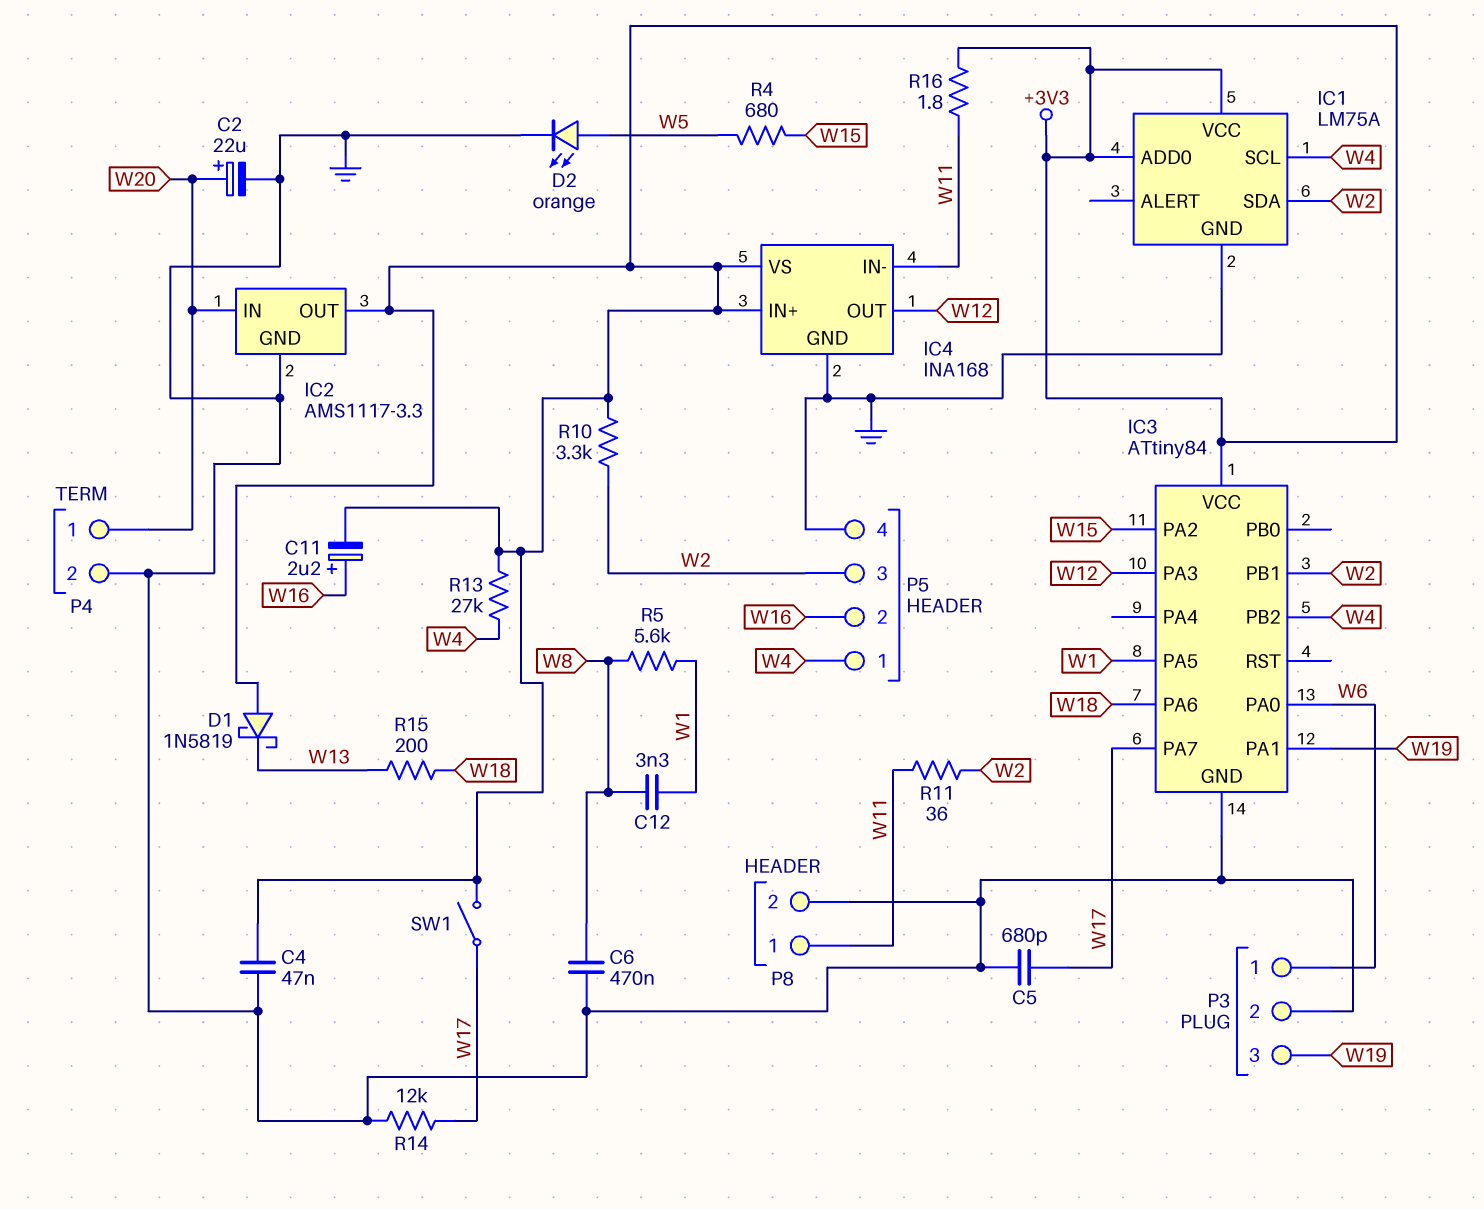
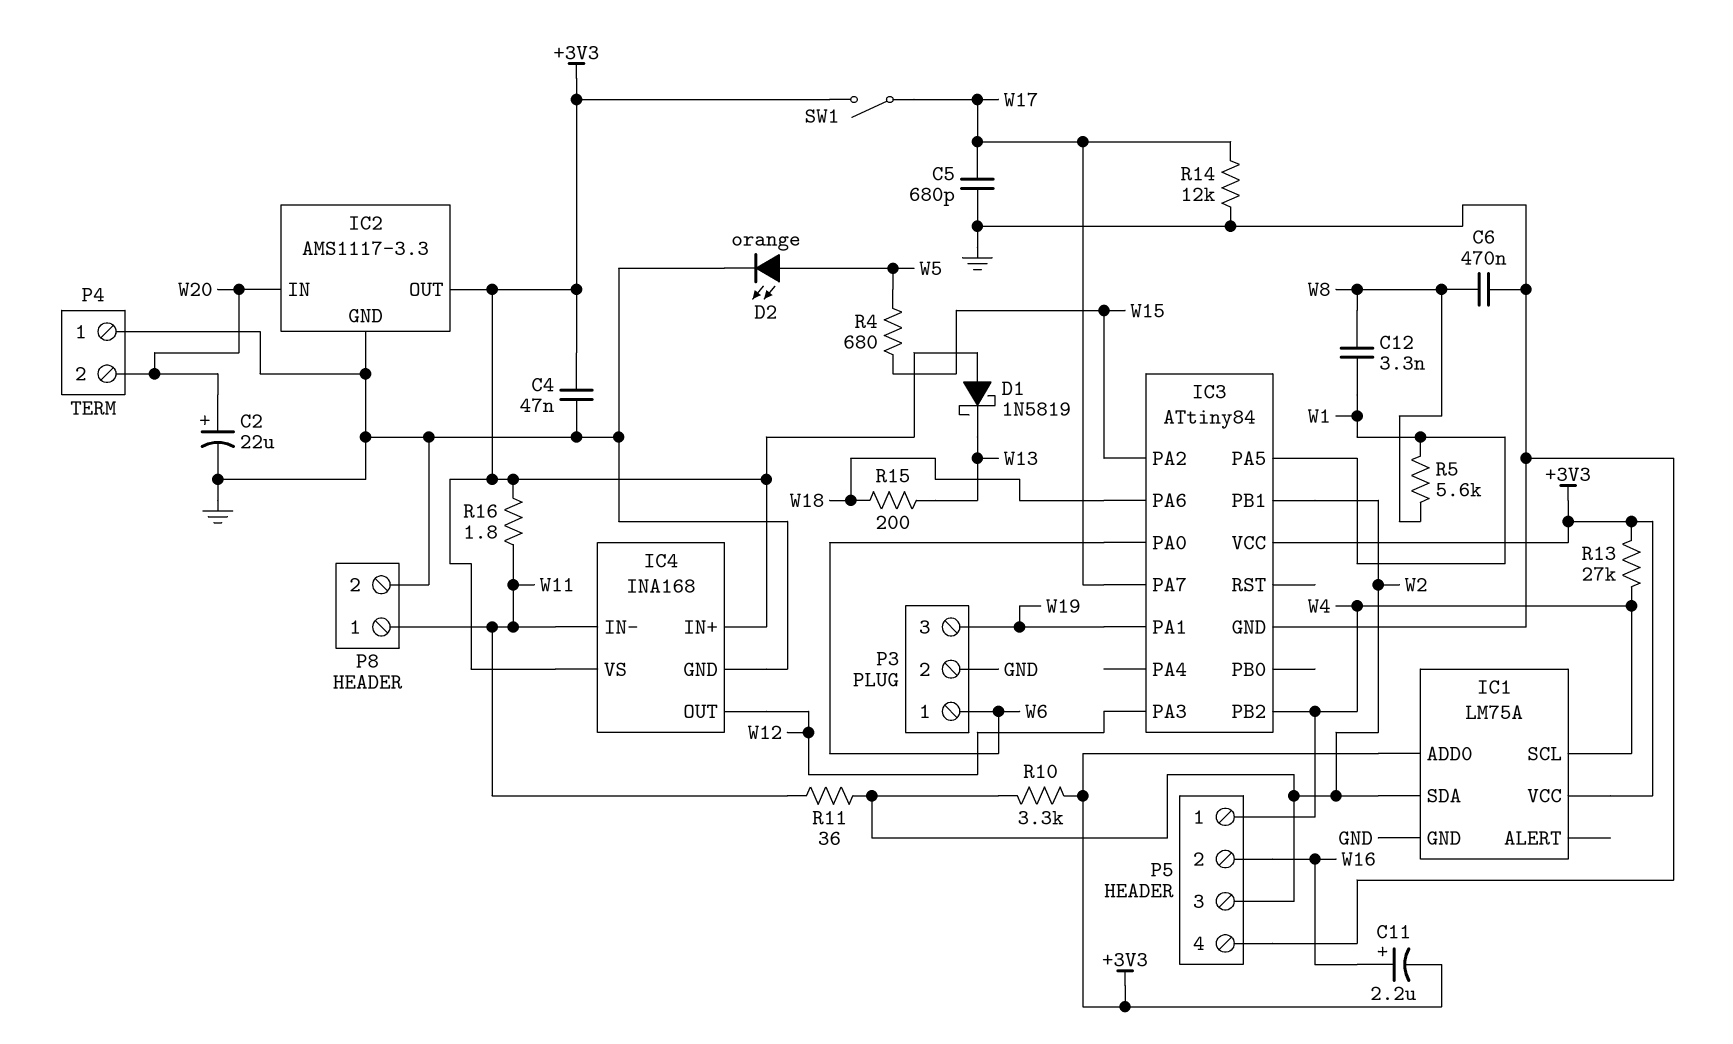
P4 pin 1: W20 -> GND
P4 pin 2: GND -> W20

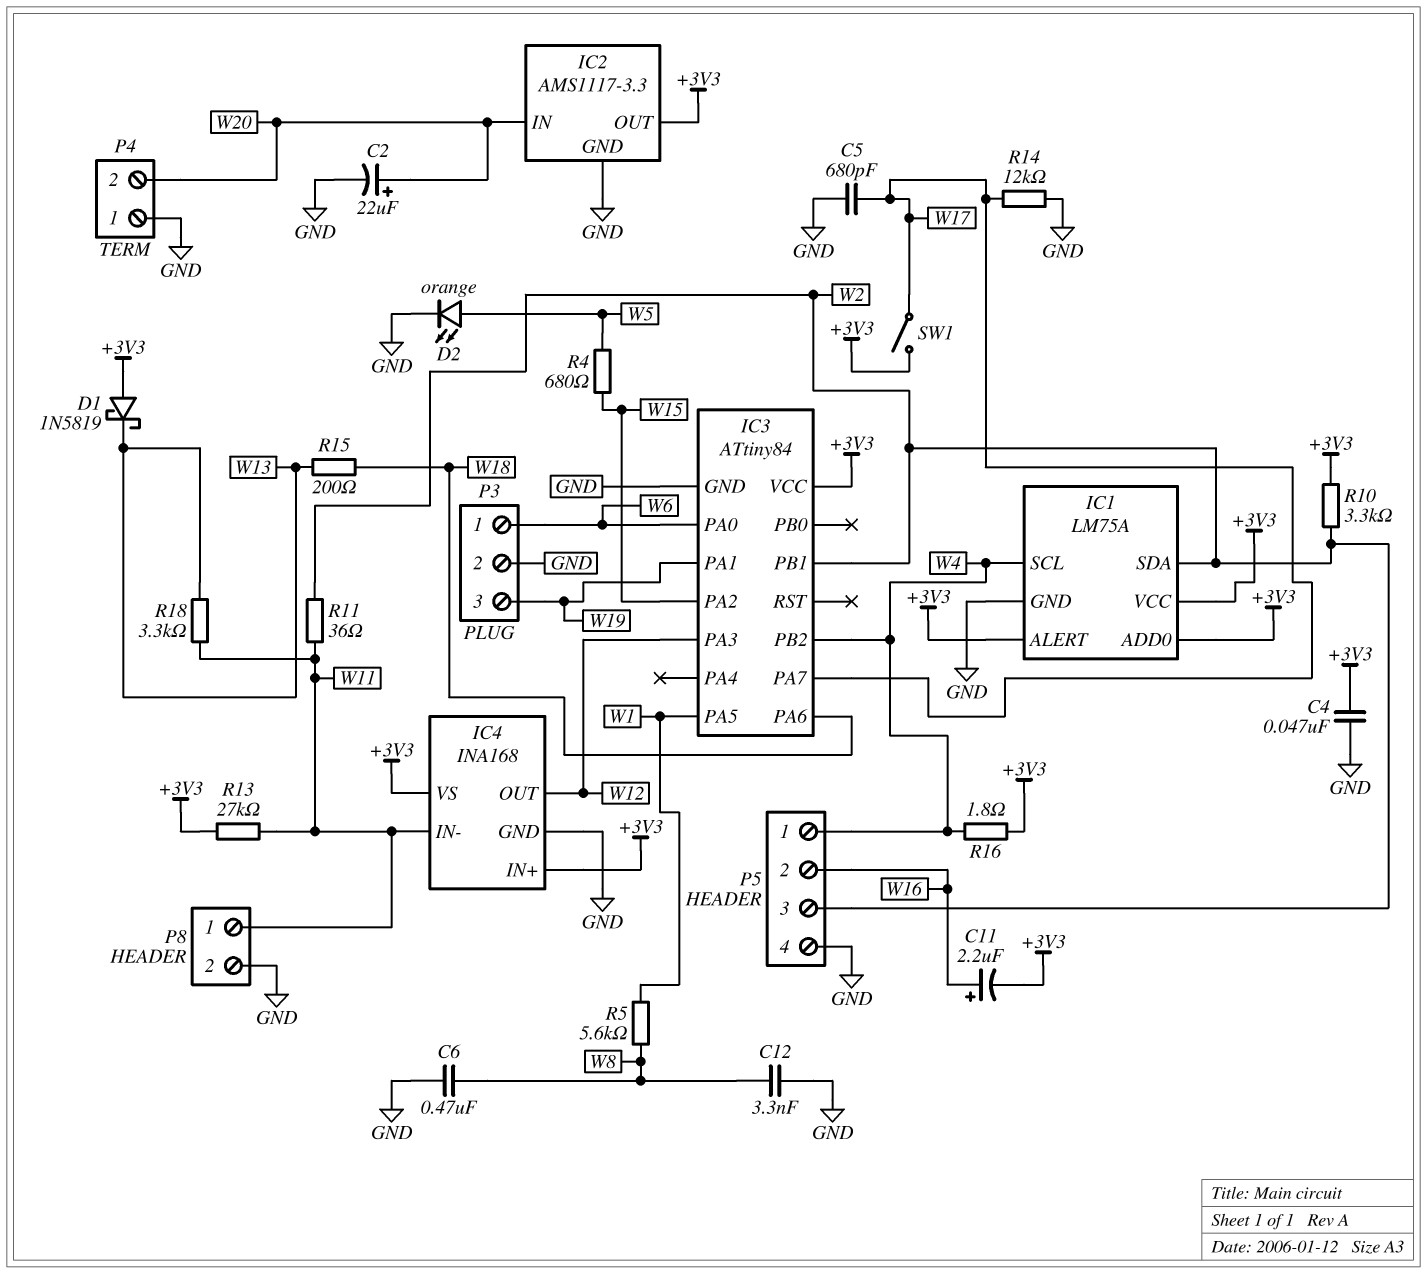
C12: 3.3nF (W1, W8) -> 3.3nF (GND, W8)
IC1 pin ALERT: none -> +3V3
R13: 27k (+3V3, W4) -> 27k (+3V3, W11)
R16: 1.8 (+3V3, W11) -> 1.8 (+3V3, W4)
R18: none -> 3.3k (W11, W13)

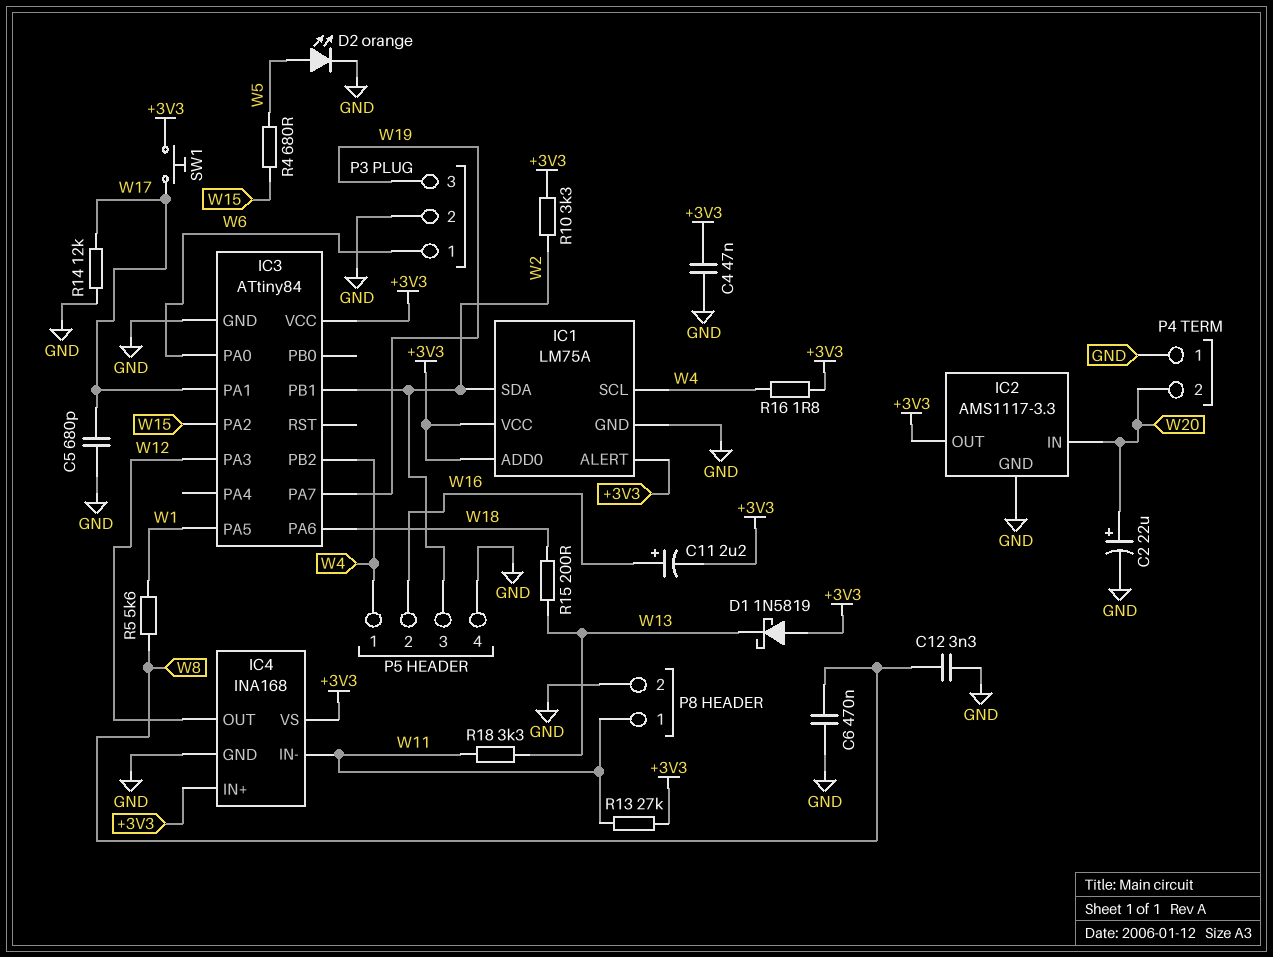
IC3 pin PA1: W19 -> W17
IC3 pin PA7: W17 -> W19
R11: 36 (W2, W11) -> none
SW1: switch (+3V3, W17) -> button (+3V3, W17)

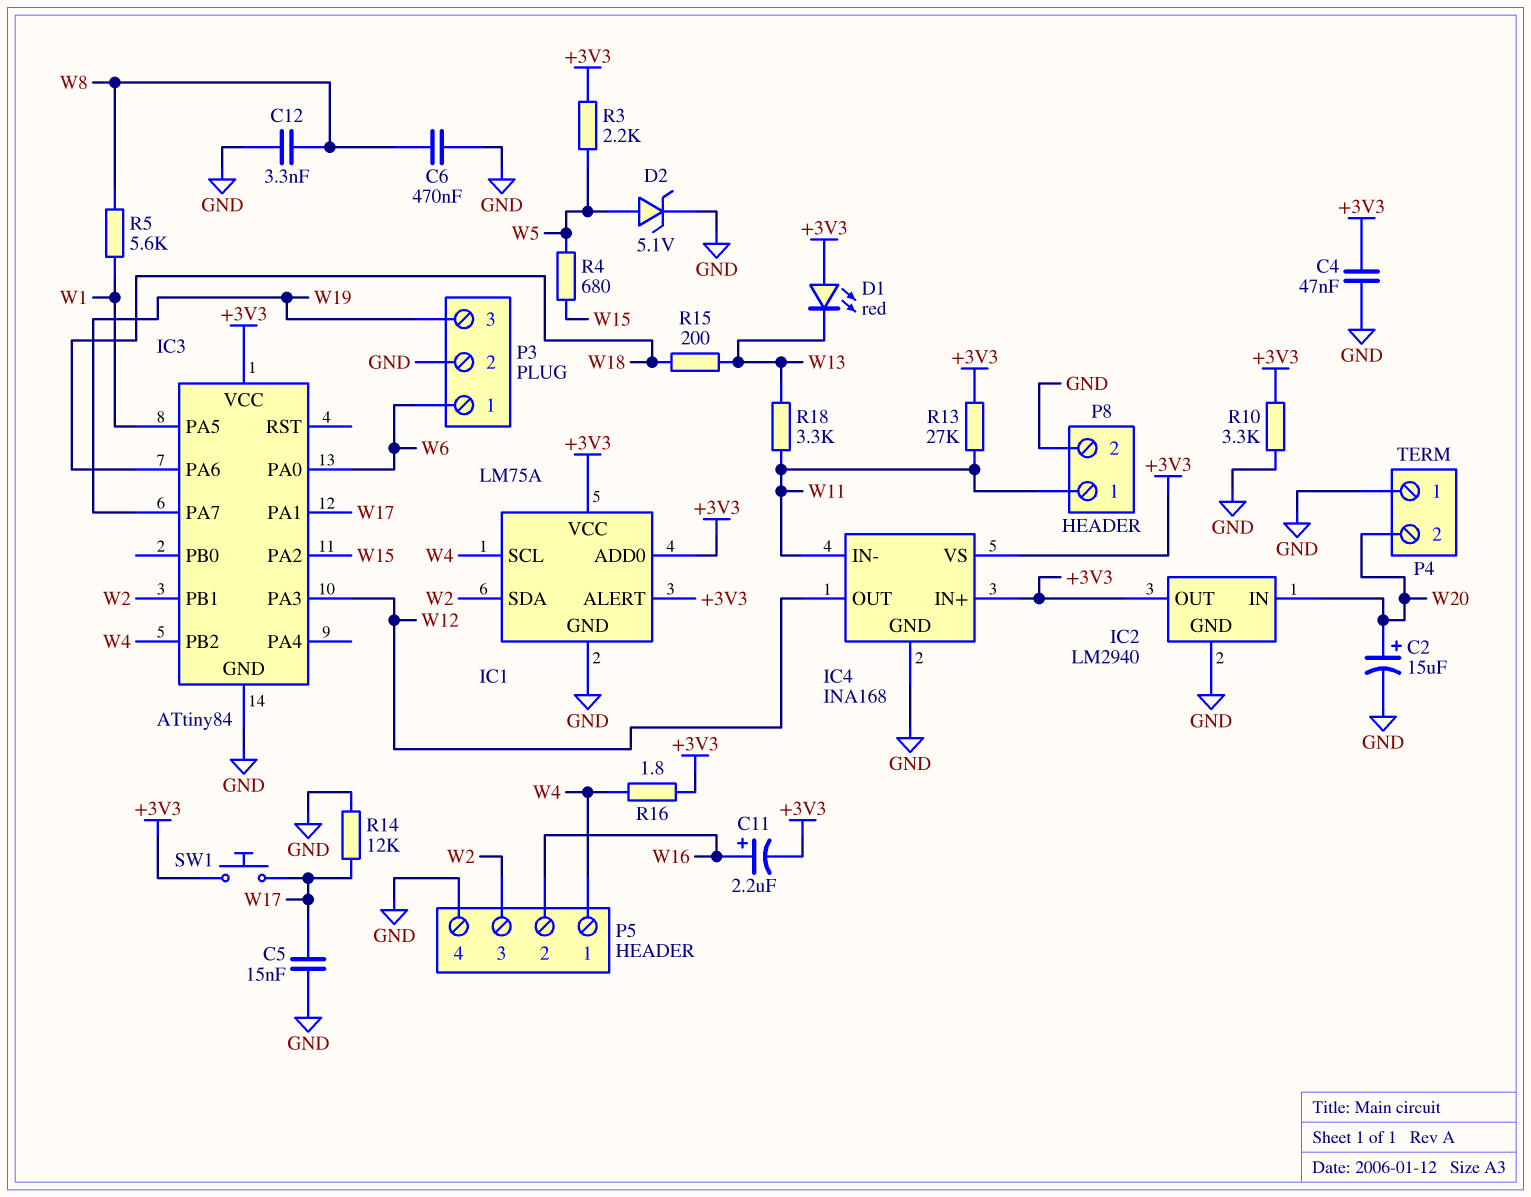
C2: 22uF (plus W20, minus GND) -> 15uF (plus W20, minus GND)
C5: 680pF (GND, W17) -> 15nF (GND, W17)
D1: schottky 1N5819 (A +3V3, K W13) -> LED red (A +3V3, K W13)
D2: LED orange (A W5, K GND) -> zener 5.1V (A W5, K GND)
IC2: AMS1117-3.3 -> LM2940
R3: none -> 2.2k (+3V3, W5)
R10: 3.3k (+3V3, W2) -> 3.3k (+3V3, GND)

